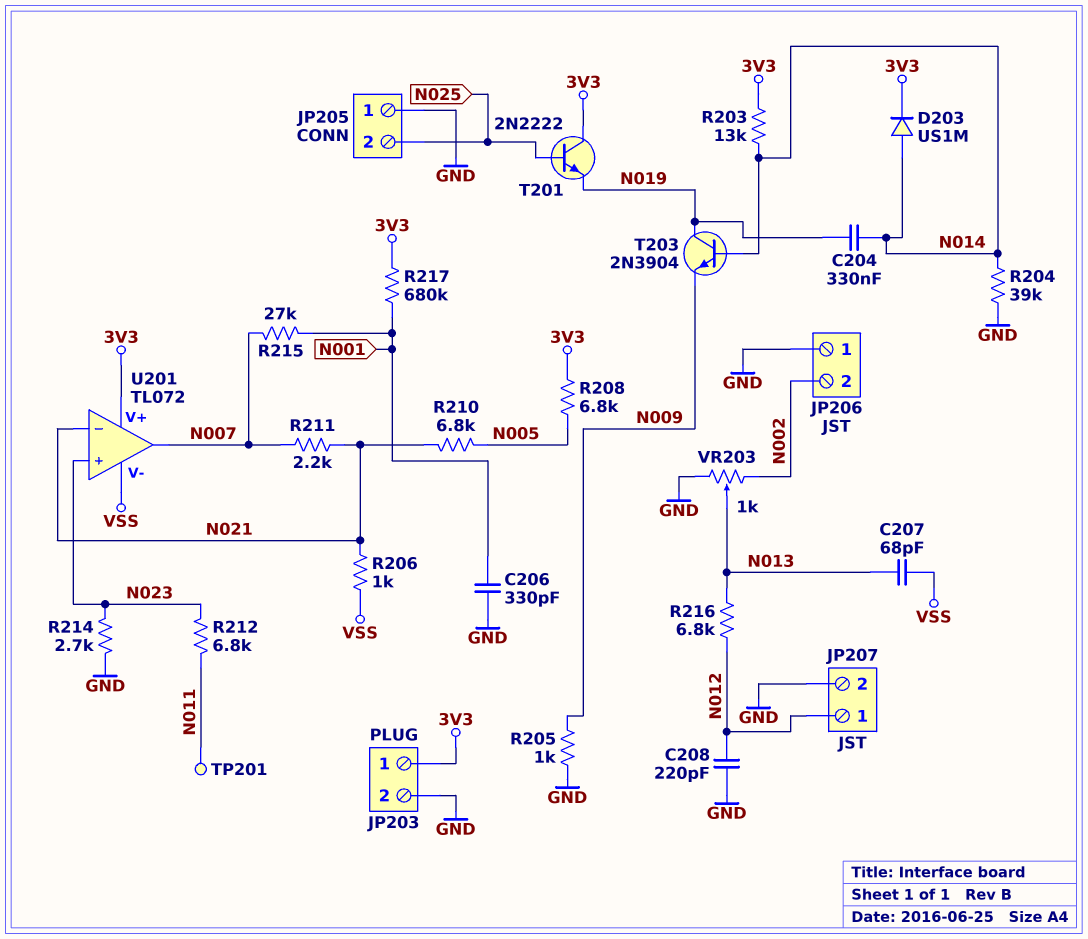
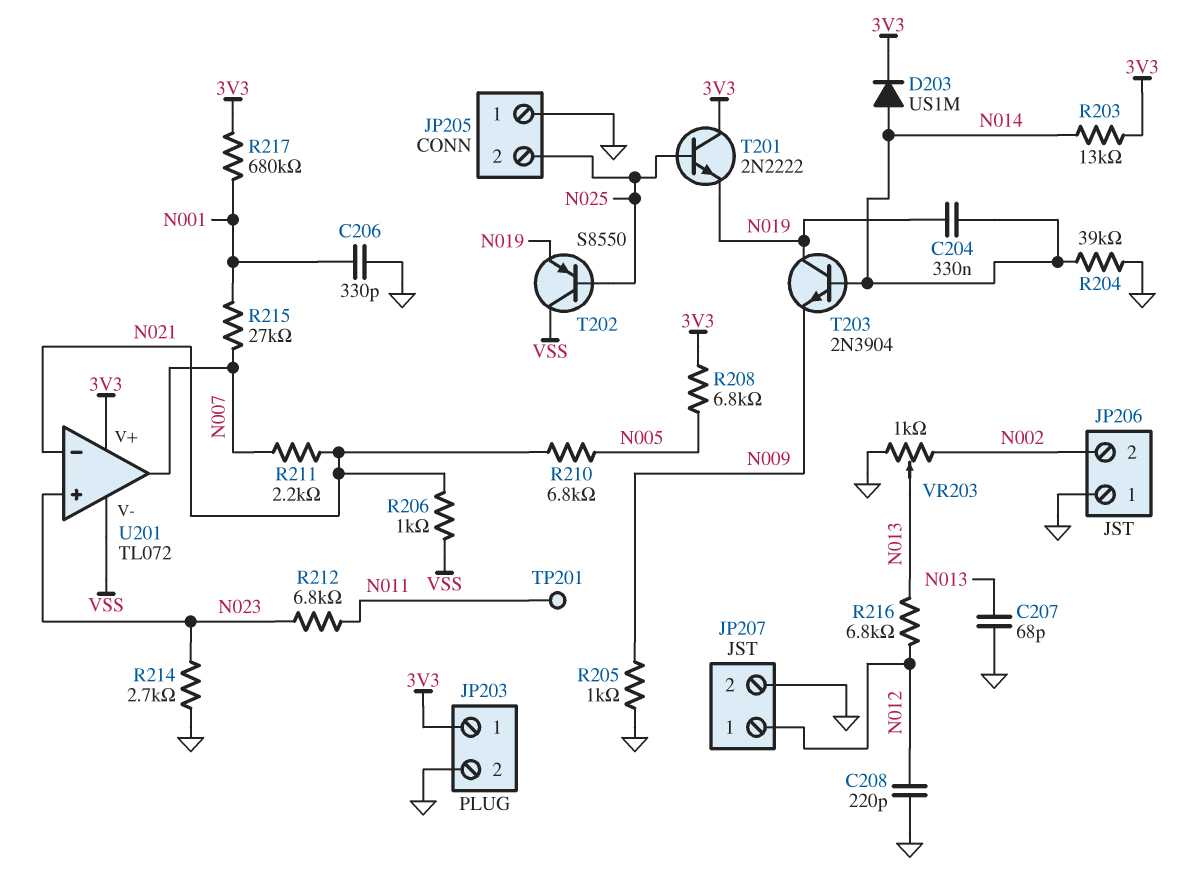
C207: 68pF (N013, VSS) -> 68pF (GND, N013)
T202: none -> PNP S8550 (B N025, C VSS, E N019)

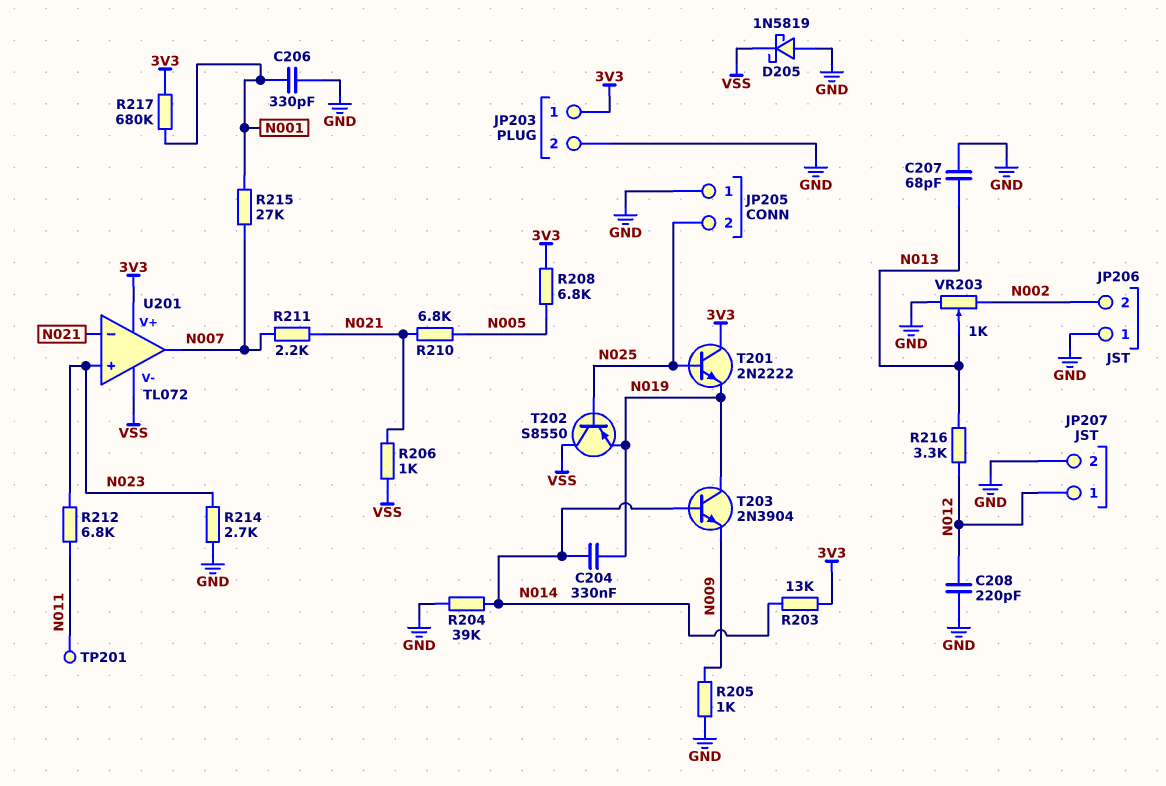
D203: diode US1M (A N014, K 3V3) -> none
D205: none -> schottky 1N5819 (A GND, K VSS)
R216: 6.8k (N012, N013) -> 3.3k (N012, N013)

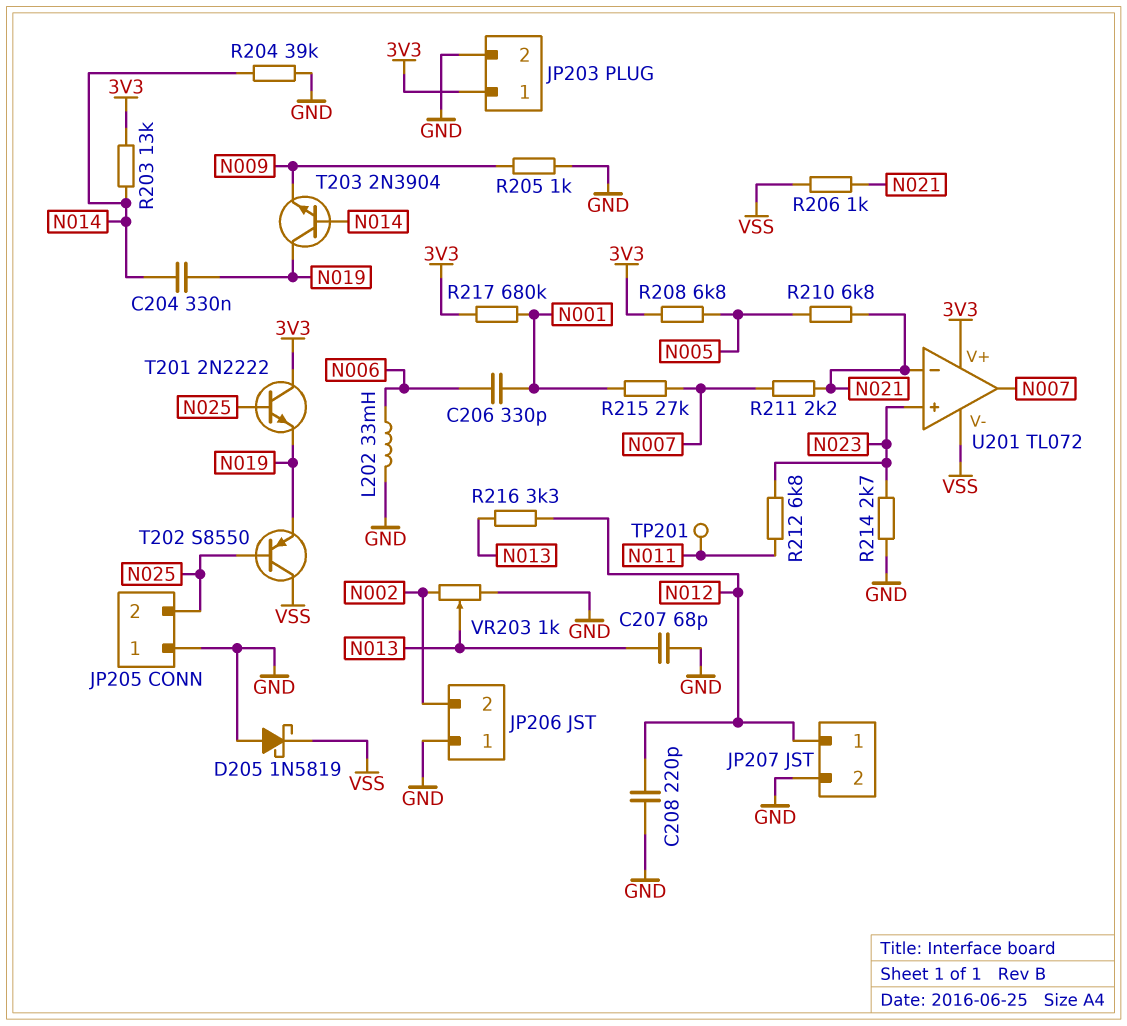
C206: 330pF (GND, N001) -> 330pF (N001, N006)
L202: none -> 33mH (GND, N006)

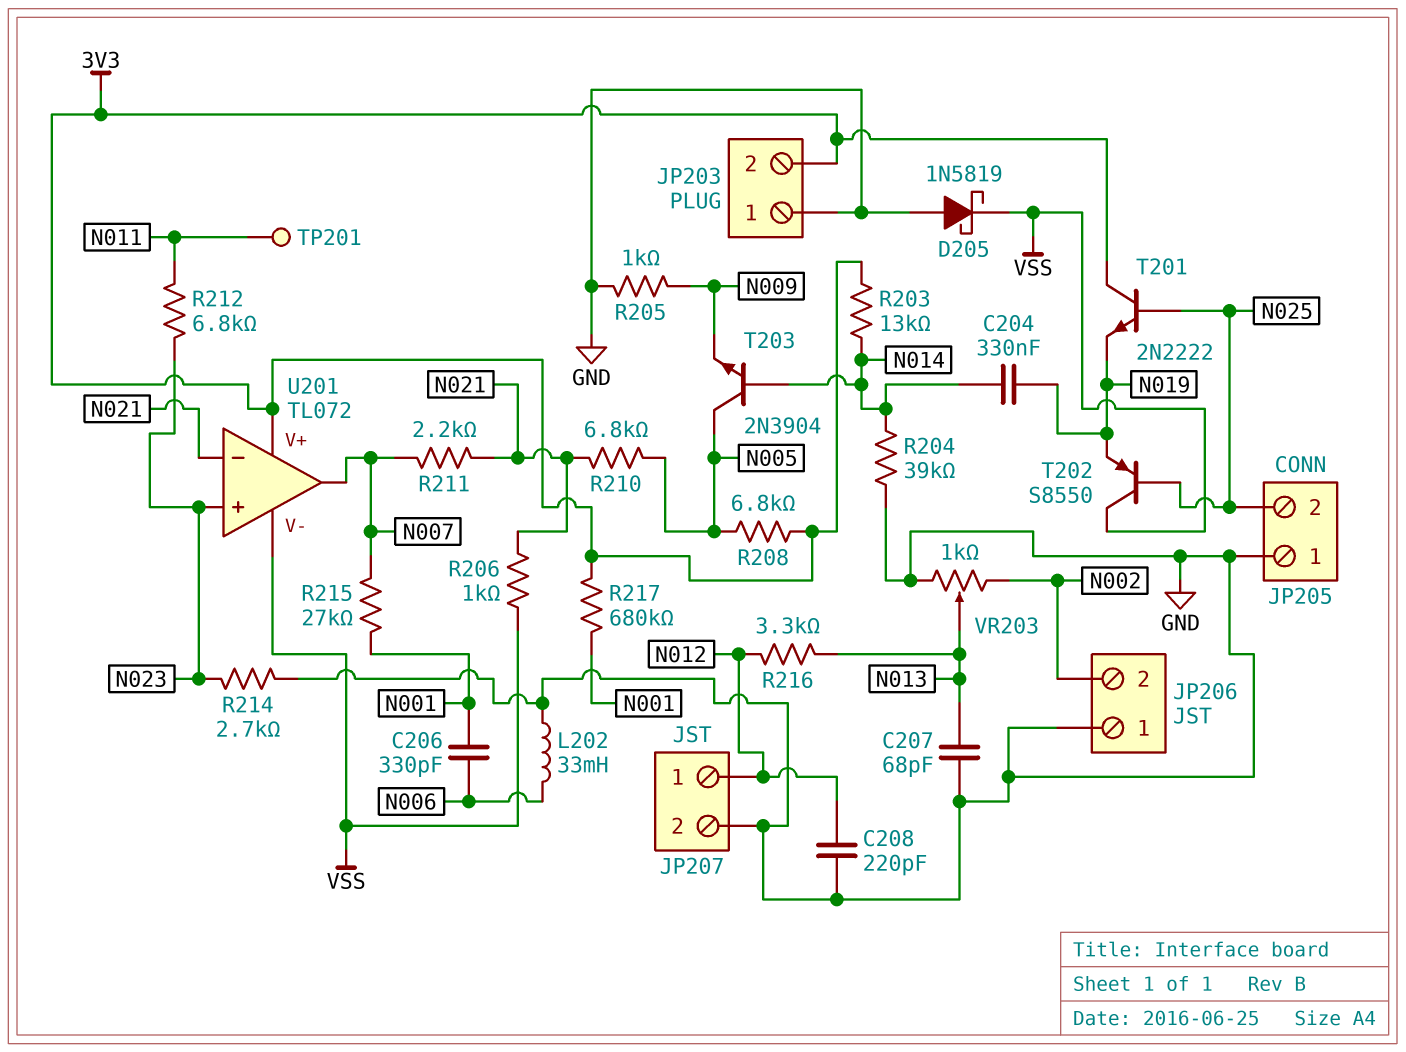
JP203 pin 1: 3V3 -> GND
JP203 pin 2: GND -> 3V3
T203: NPN 2N3904 (B N014, C N019, E N009) -> NPN 2N3904 (B N014, C N005, E N009)

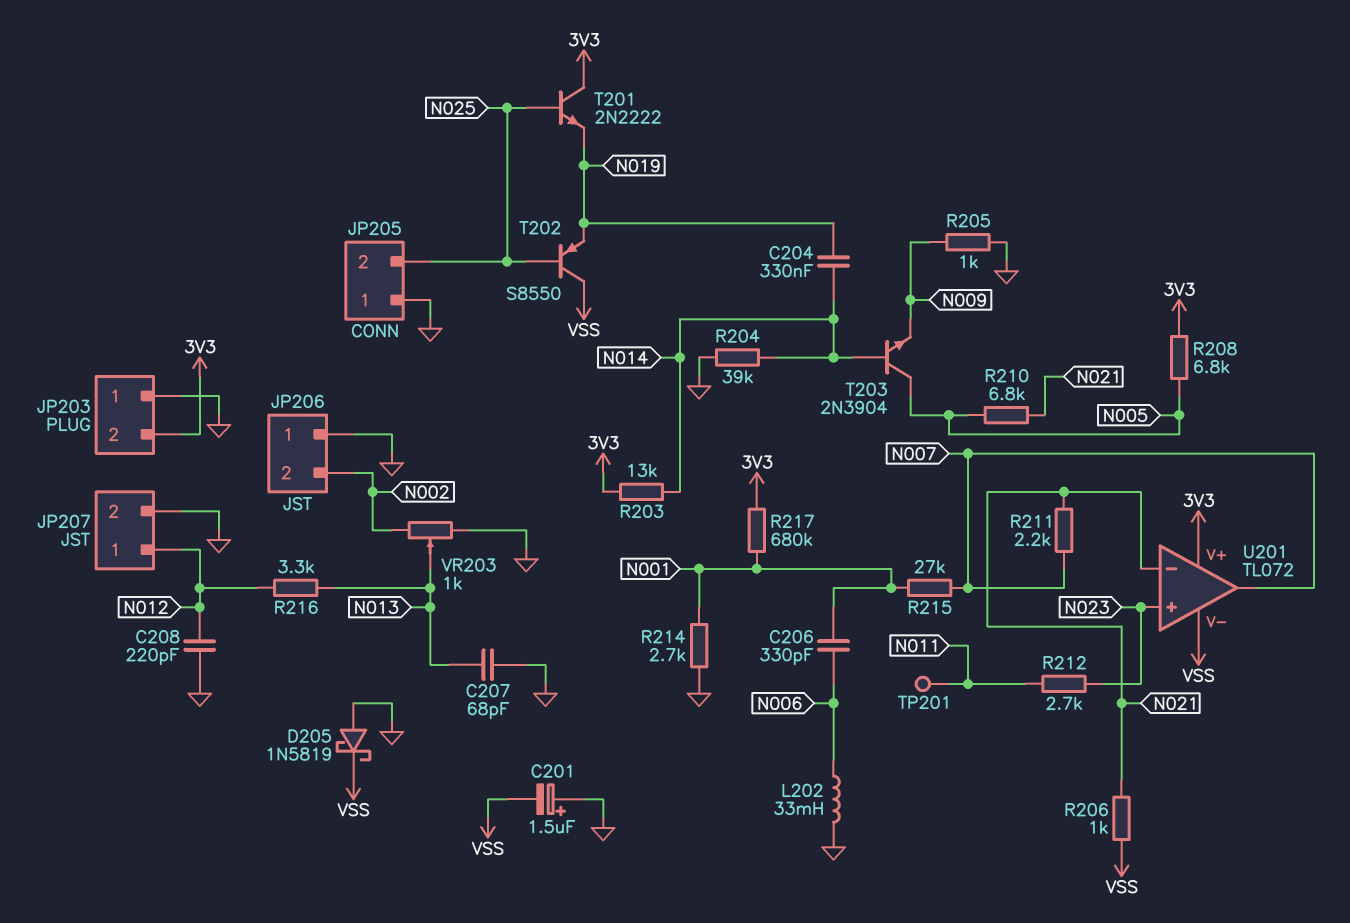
C201: none -> 1.5uF (plus GND, minus VSS)
R212: 6.8k (N011, N023) -> 2.7k (N011, N023)
R214: 2.7k (GND, N023) -> 2.7k (GND, N001)

